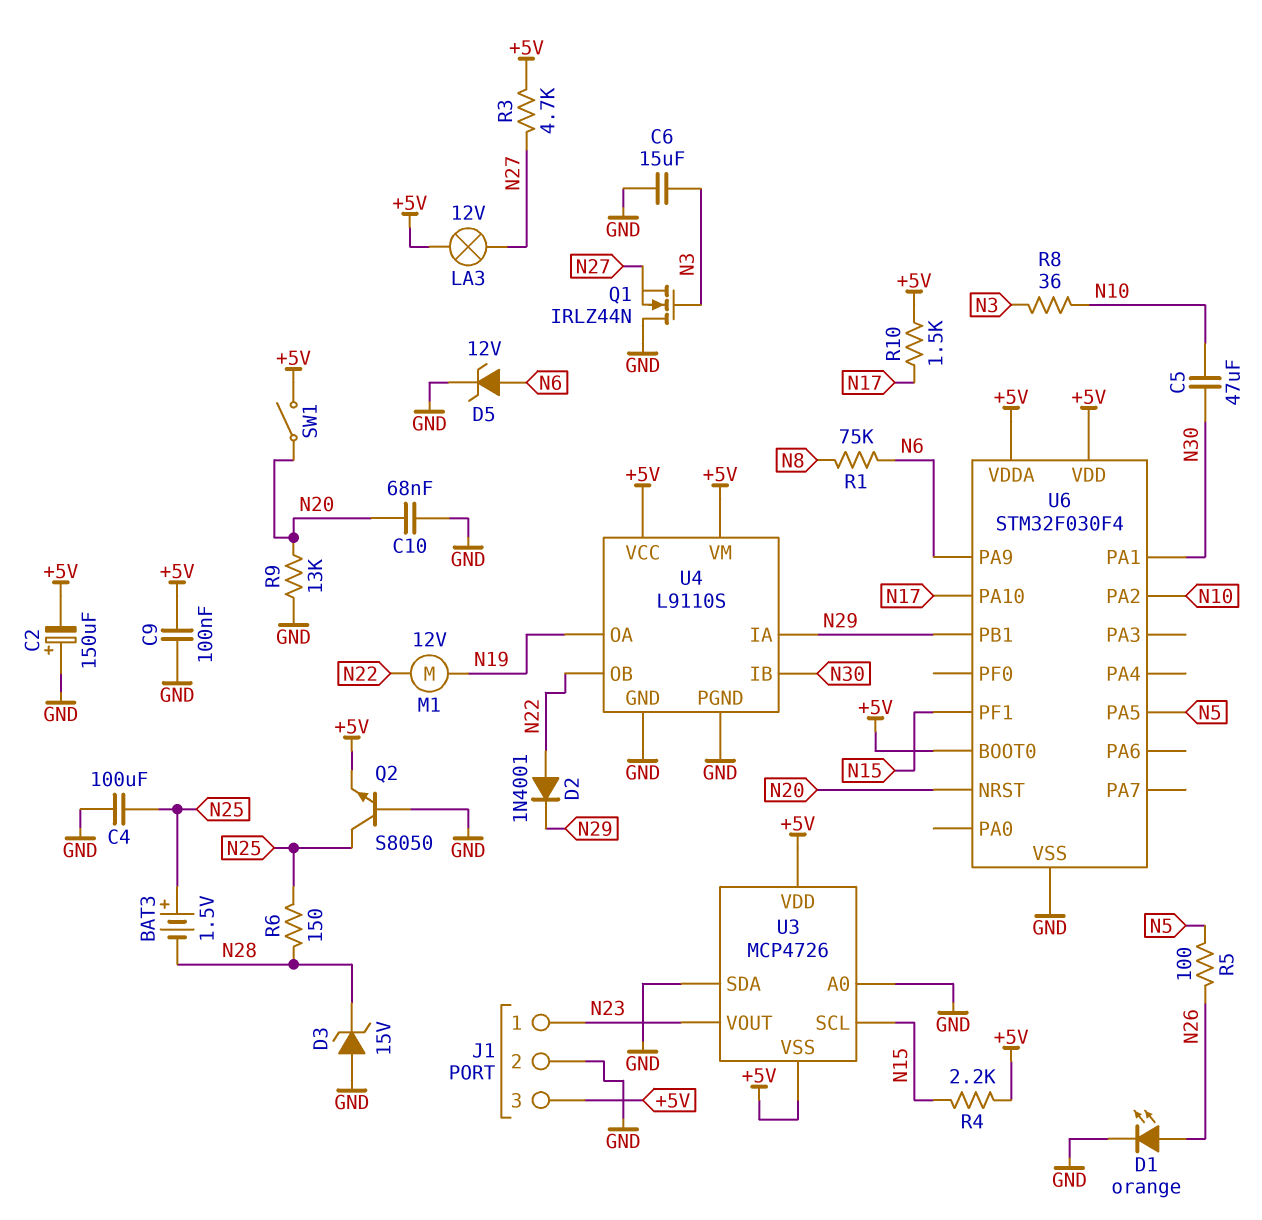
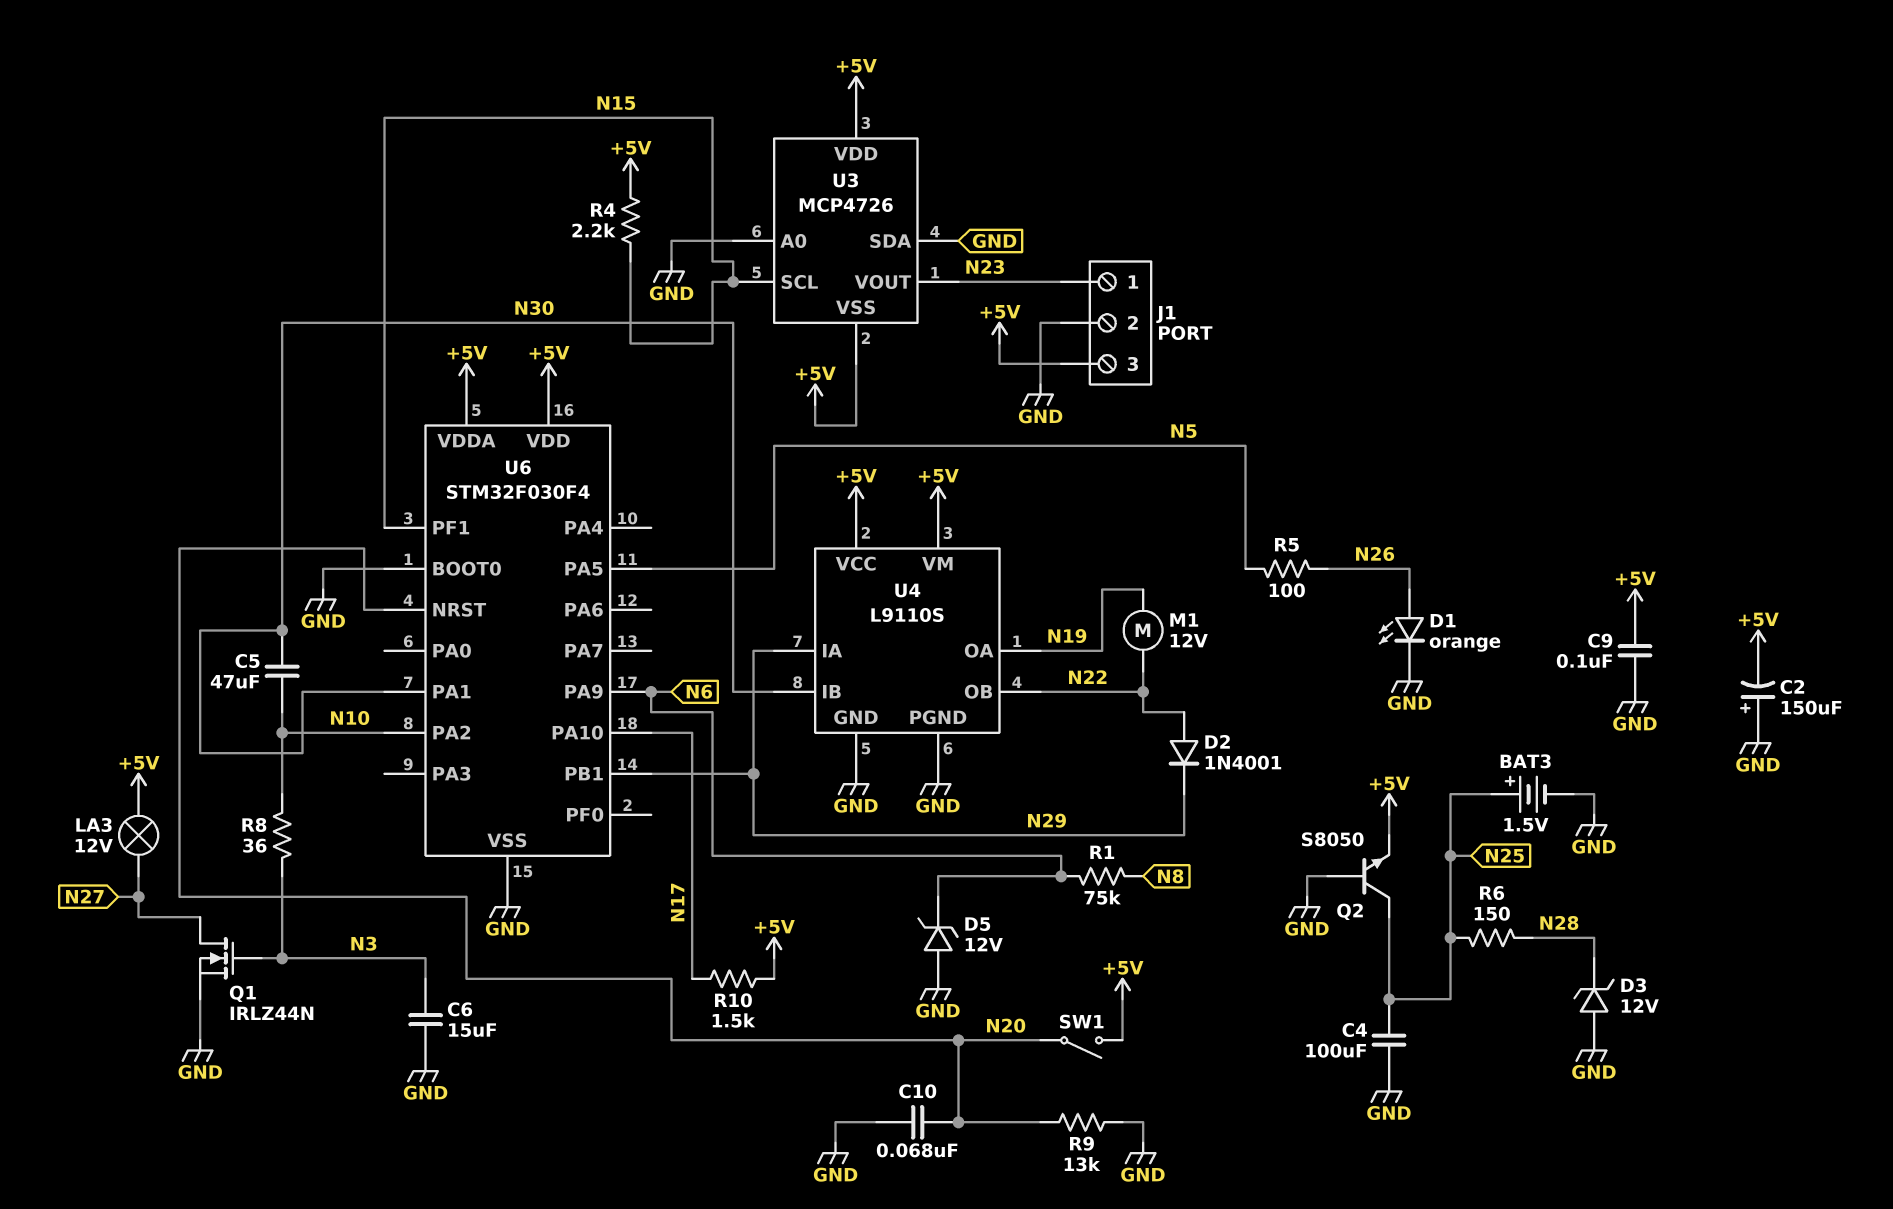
BAT3: 1.5V (plus N25, minus N28) -> 1.5V (plus N25, minus GND)
D3: zener 15V (A GND, K N28) -> zener 12V (A GND, K N28)
D5: zener 12V (A N6, K GND) -> zener 12V (A GND, K N6)
Q1: NMOS IRLZ44N (G N3, D GND, S N27) -> NMOS IRLZ44N (G N3, D N27, S GND)
R3: 4.7k (+5V, N27) -> none
U6 pin BOOT0: +5V -> GND

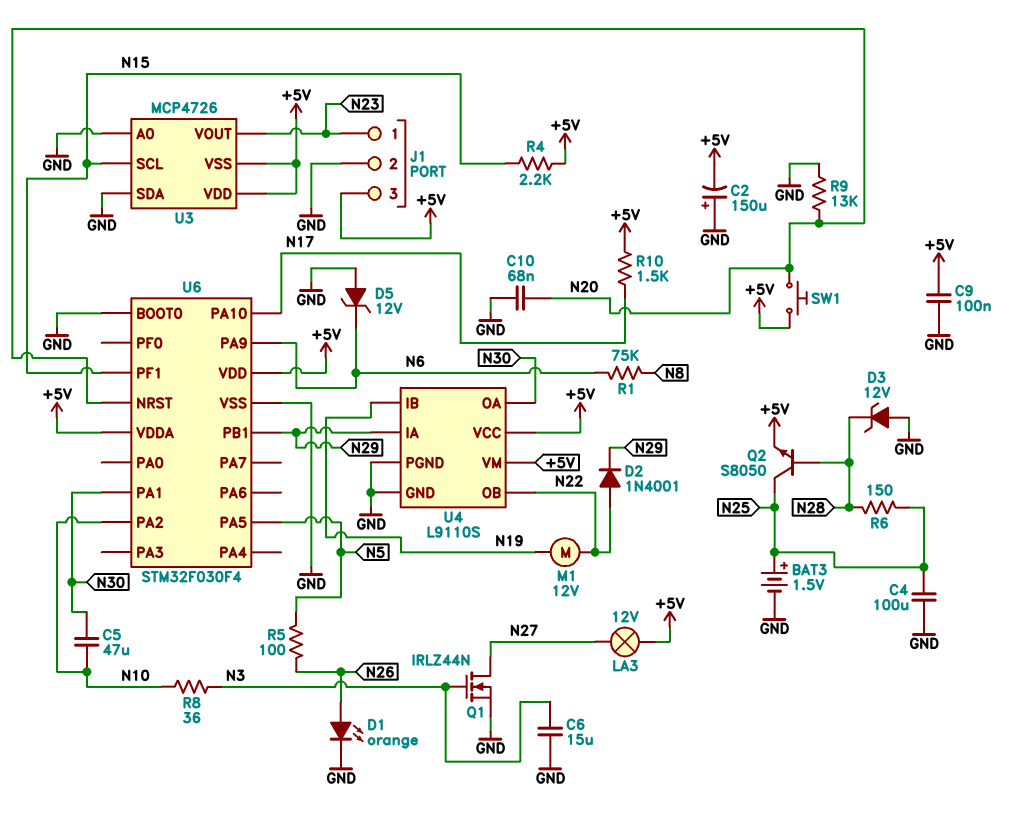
Q2: NPN S8050 (B GND, C N25, E +5V) -> NPN S8050 (B N28, C N25, E +5V)
SW1: switch (+5V, N20) -> button (+5V, N20)
U4 pin IB: N30 -> N19
U4 pin OA: N19 -> N30

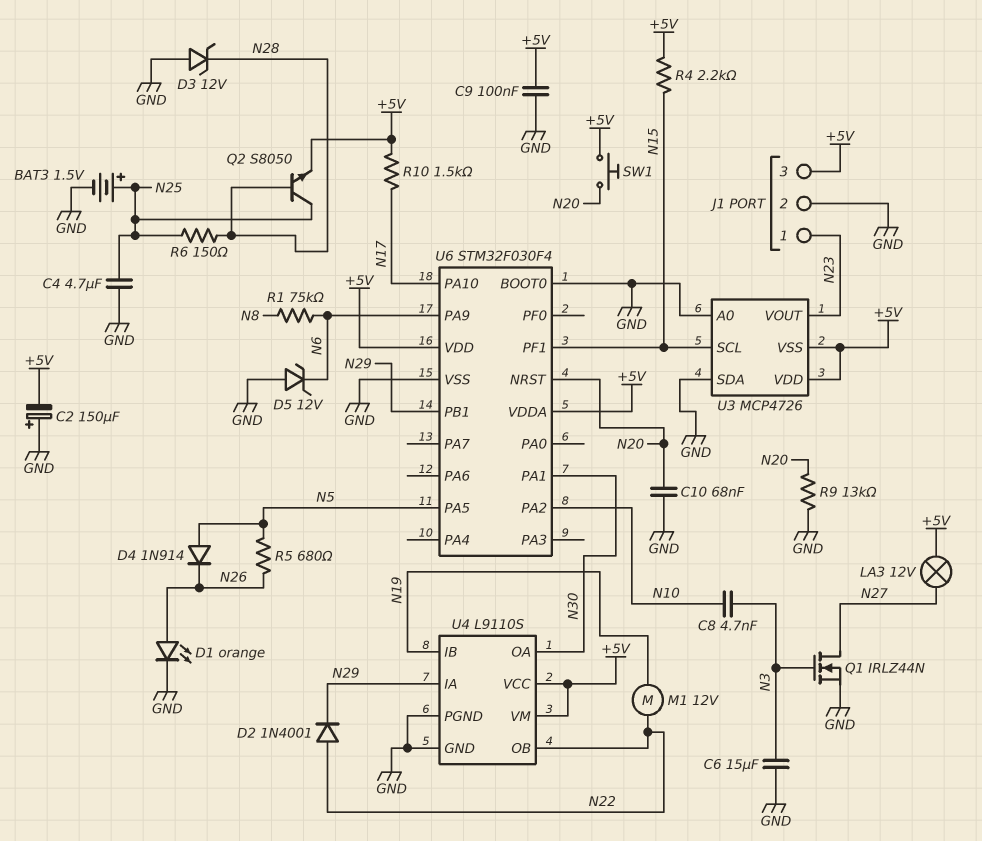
C4: 100uF (GND, N25) -> 4.7uF (GND, N25)
C5: 47uF (N10, N30) -> none
C8: none -> 4.7nF (N3, N10)
D4: none -> diode 1N914 (A N5, K N26)
R5: 100 (N5, N26) -> 680 (N5, N26)
R8: 36 (N3, N10) -> none

